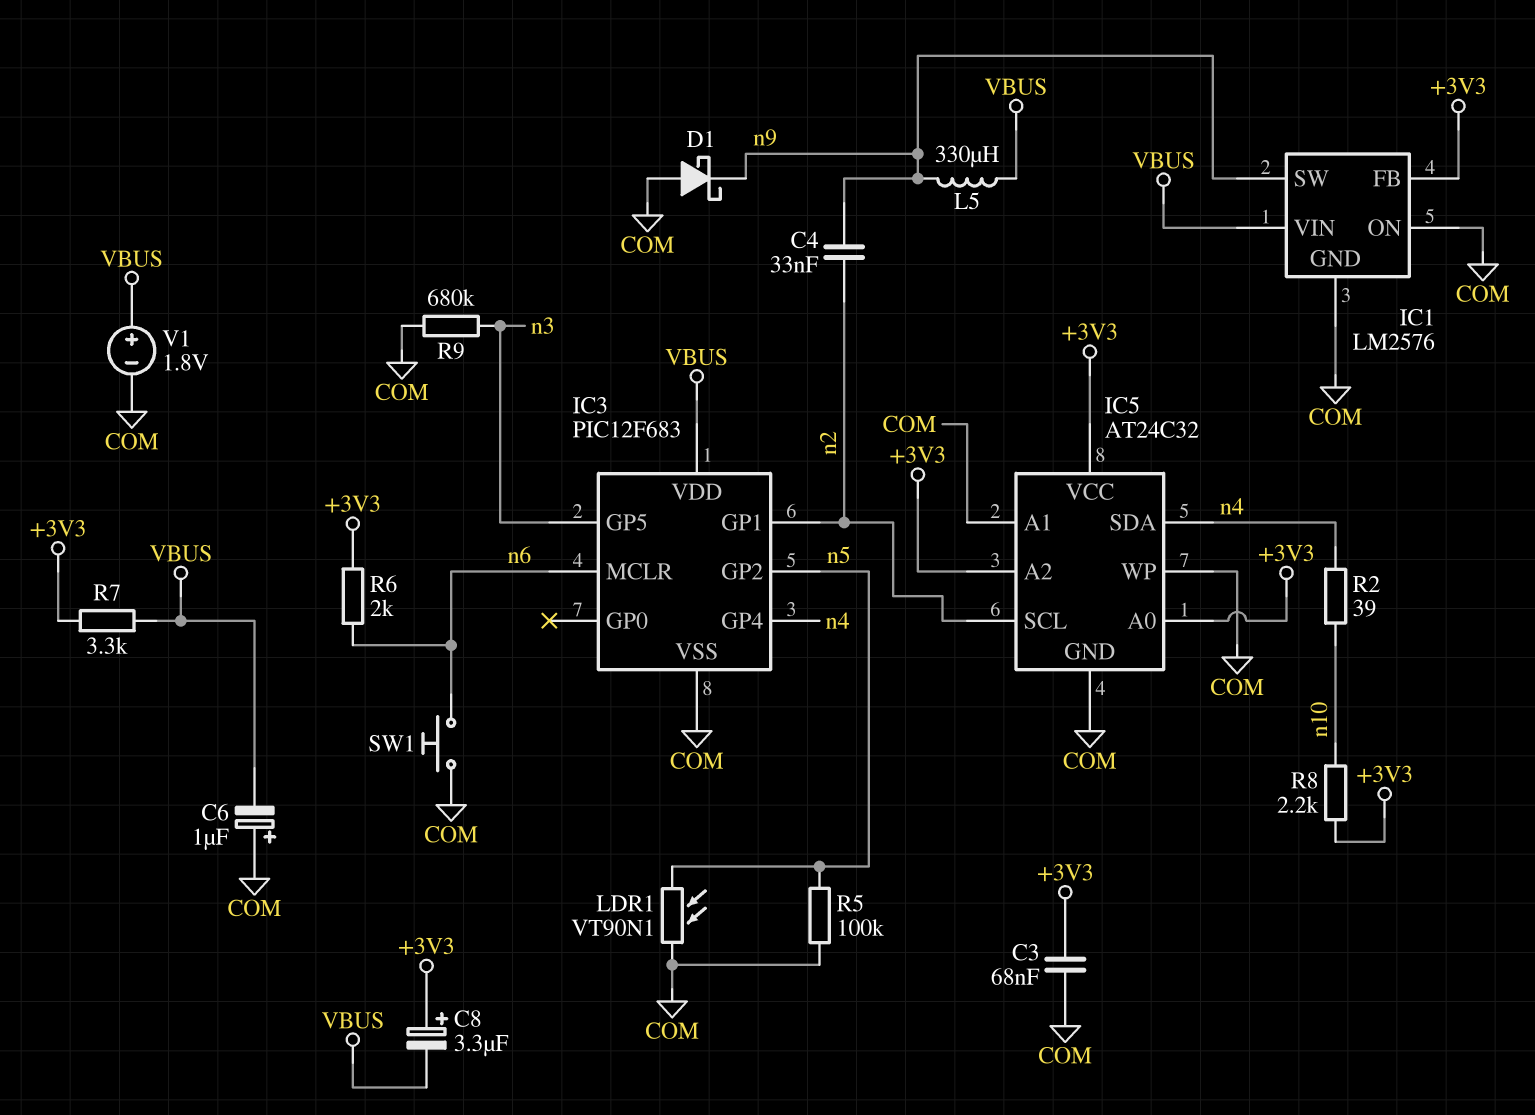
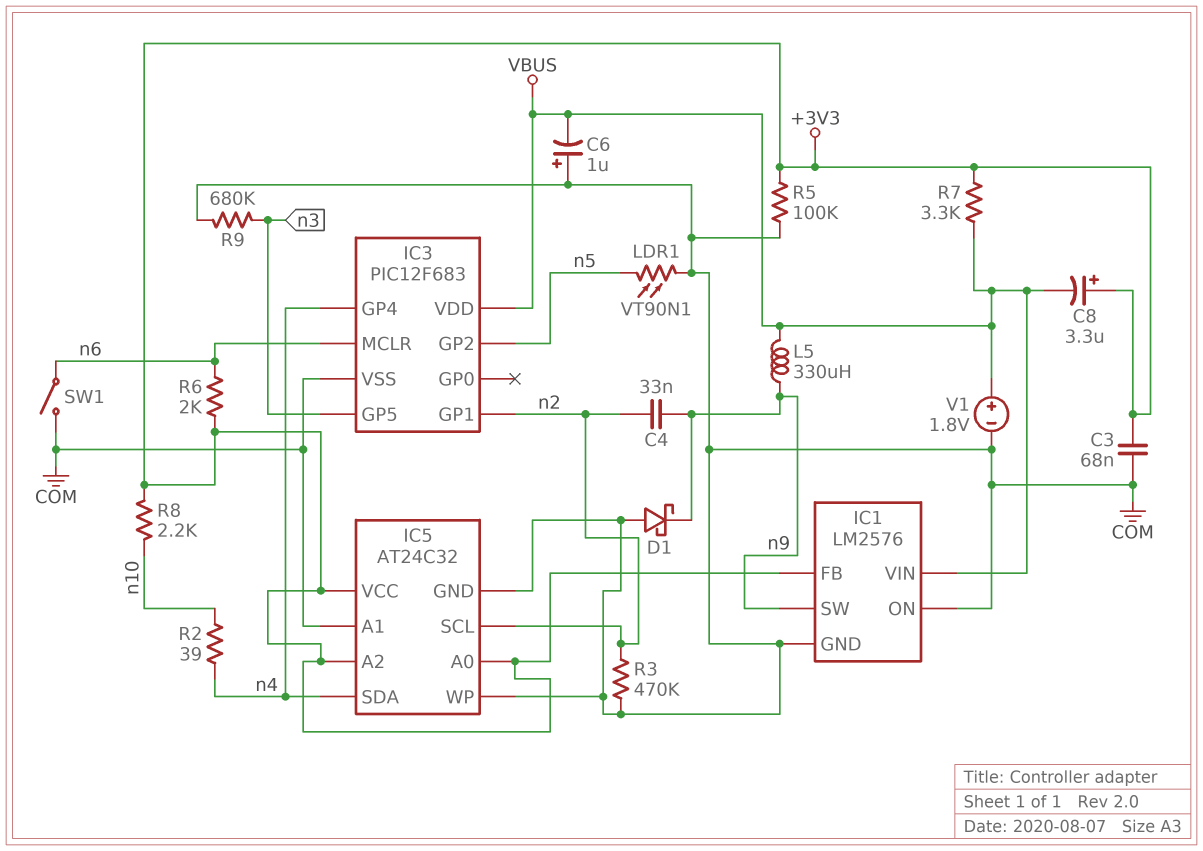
R3: none -> 470k (COM, n2)
R5: 100k (COM, n5) -> 100k (+3V3, COM)
SW1: button (COM, n6) -> switch (COM, n6)

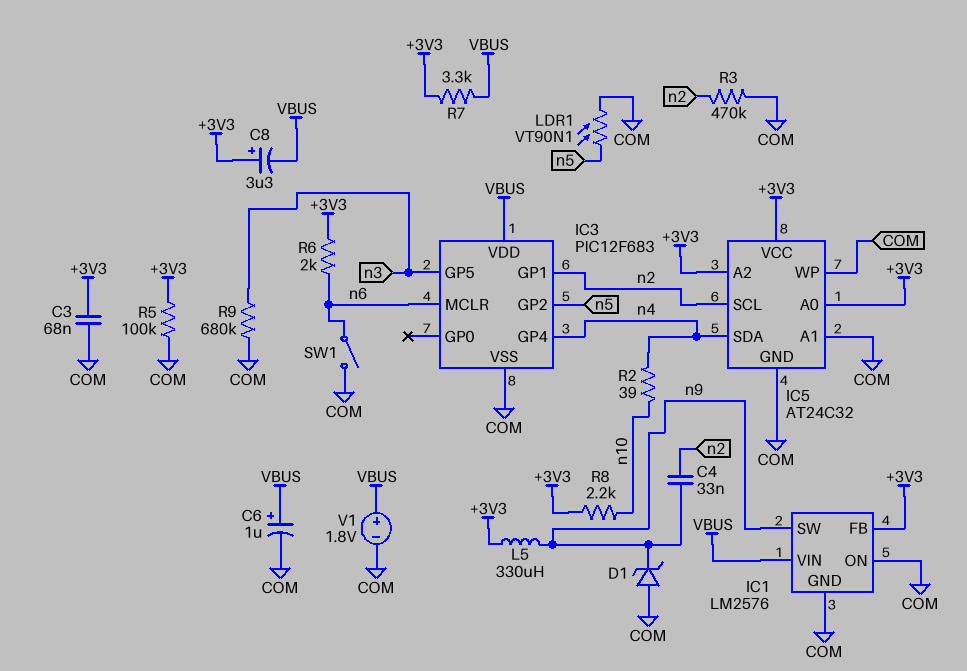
C6: 1uF (plus COM, minus VBUS) -> 1uF (plus VBUS, minus COM)
D1: schottky (A COM, K n9) -> zener (A COM, K n9)
L5: 330uH (VBUS, n9) -> 330uH (+3V3, n9)

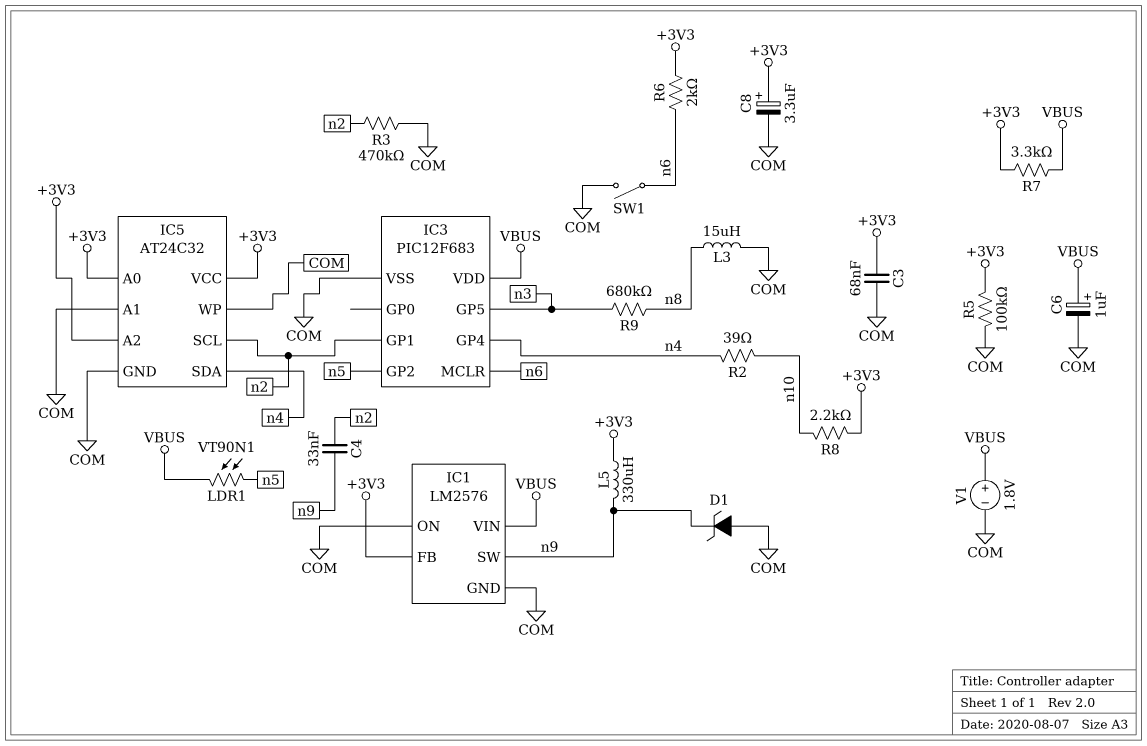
C8: 3.3uF (plus +3V3, minus VBUS) -> 3.3uF (plus +3V3, minus COM)
L3: none -> 15uH (COM, n8)
LDR1: VT90N1 (COM, n5) -> VT90N1 (VBUS, n5)
R9: 680k (COM, n3) -> 680k (n3, n8)

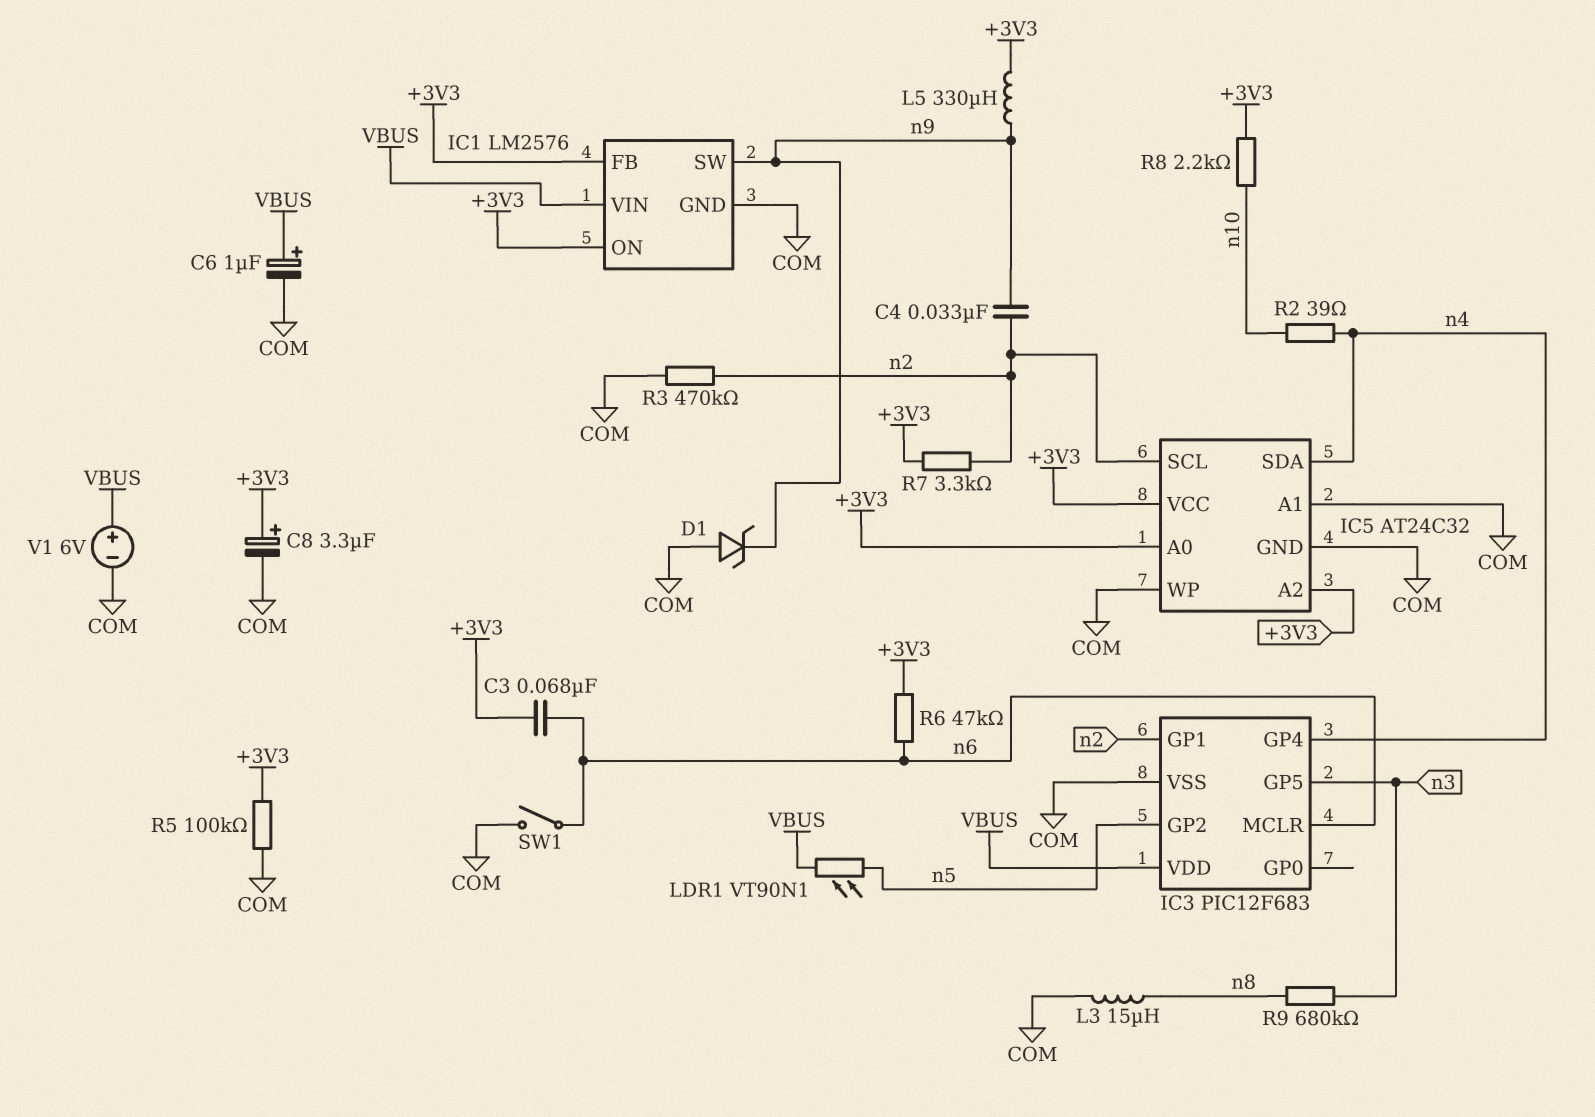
C3: 68nF (+3V3, COM) -> 68nF (+3V3, n6)
IC1 pin ON: COM -> +3V3
R6: 2k (+3V3, n6) -> 47k (+3V3, n6)
R7: 3.3k (+3V3, VBUS) -> 3.3k (+3V3, n2)
V1: 1.8V (plus VBUS, minus COM) -> 6V (plus VBUS, minus COM)

